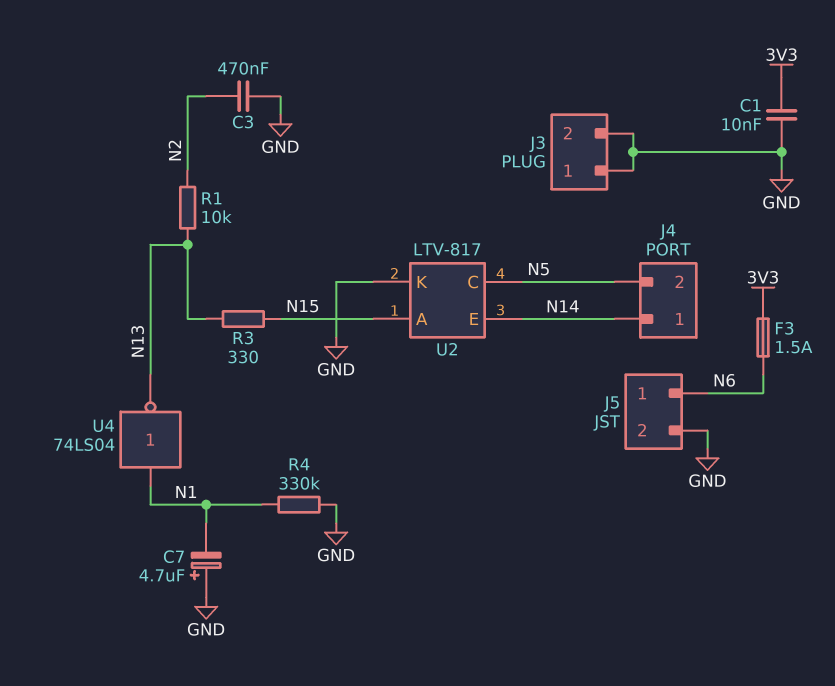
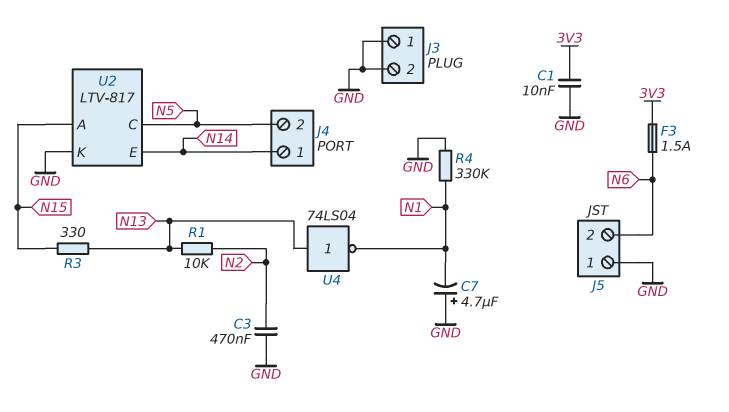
J5 pin 1: N6 -> GND
J5 pin 2: GND -> N6
U4: NOT 74LS04 (in N1, out N13) -> NOT 74LS04 (in N13, out N1)

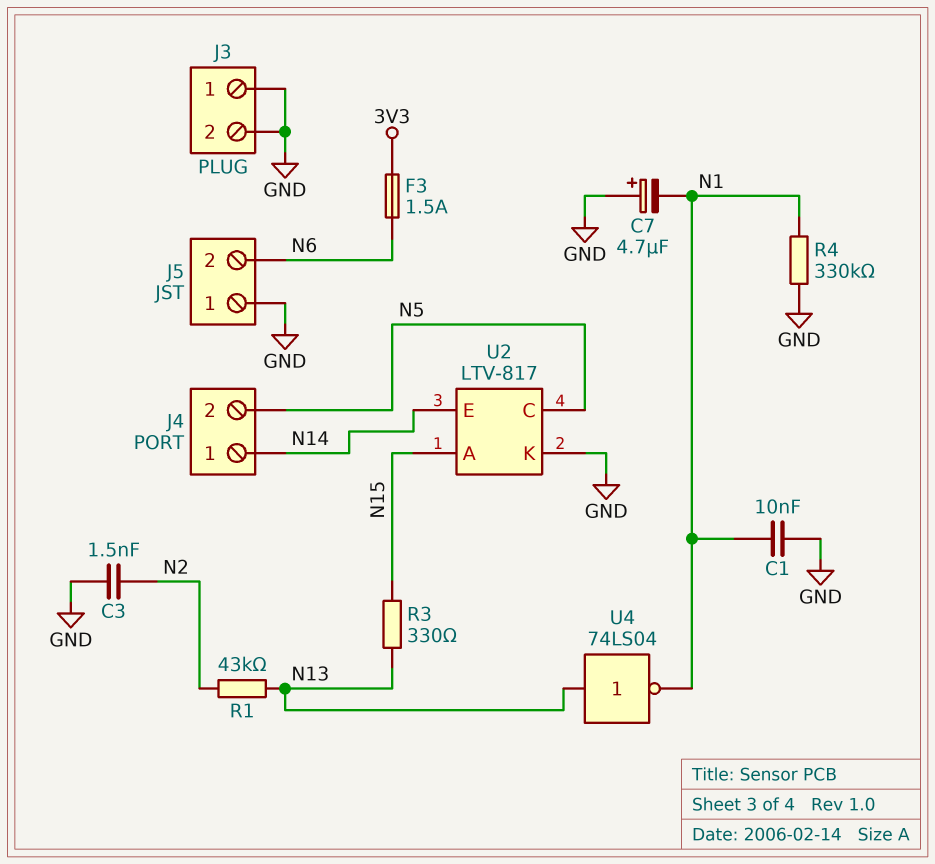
C1: 10nF (3V3, GND) -> 10nF (GND, N1)
C3: 470nF (GND, N2) -> 1.5nF (GND, N2)
R1: 10k (N2, N13) -> 43k (N2, N13)

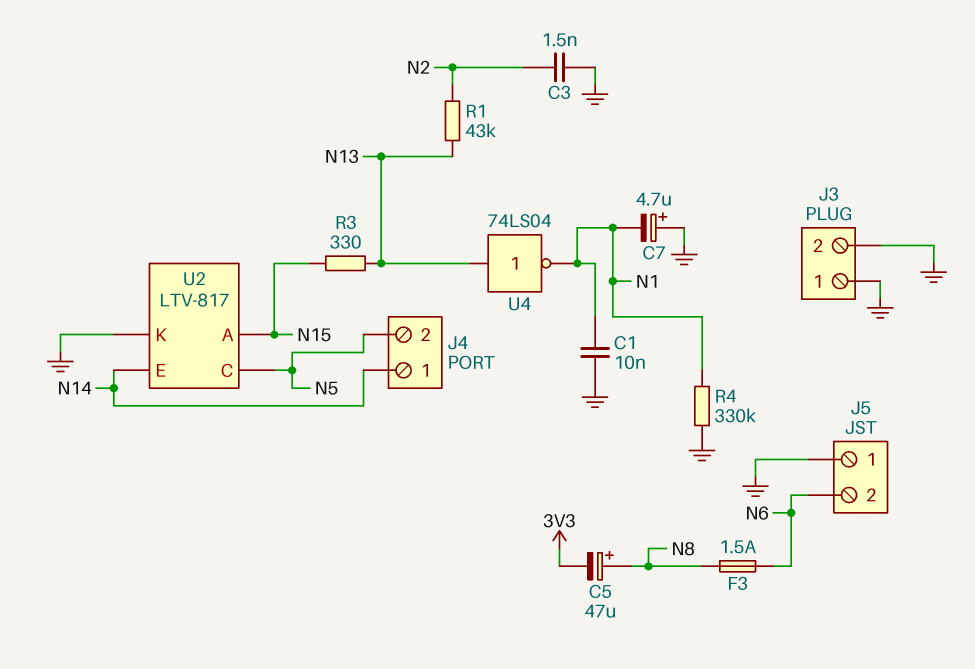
C5: none -> 47uF (plus N8, minus 3V3)
F3: 1.5A (3V3, N6) -> 1.5A (N6, N8)

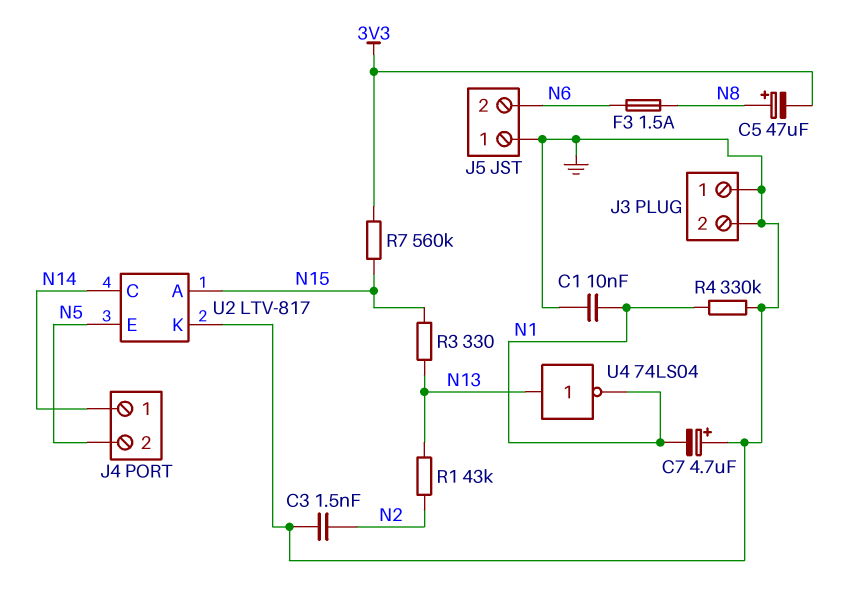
R7: none -> 560k (3V3, N15)
U2 pin C: N5 -> N14
U2 pin E: N14 -> N5

